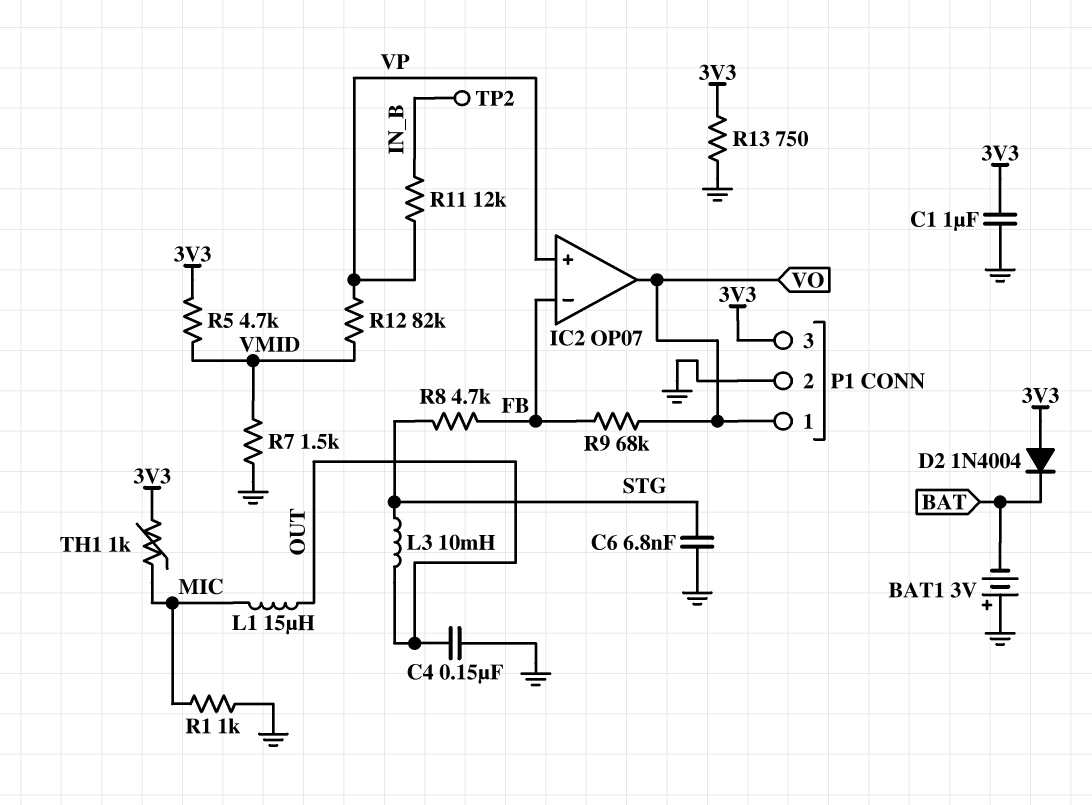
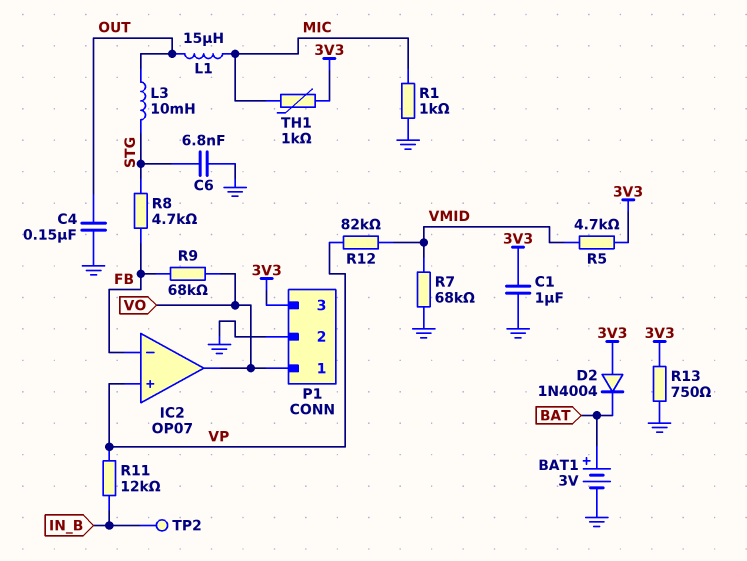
BAT1: 3V (plus GND, minus BAT) -> 3V (plus BAT, minus GND)
R7: 1.5k (GND, VMID) -> 68k (GND, VMID)

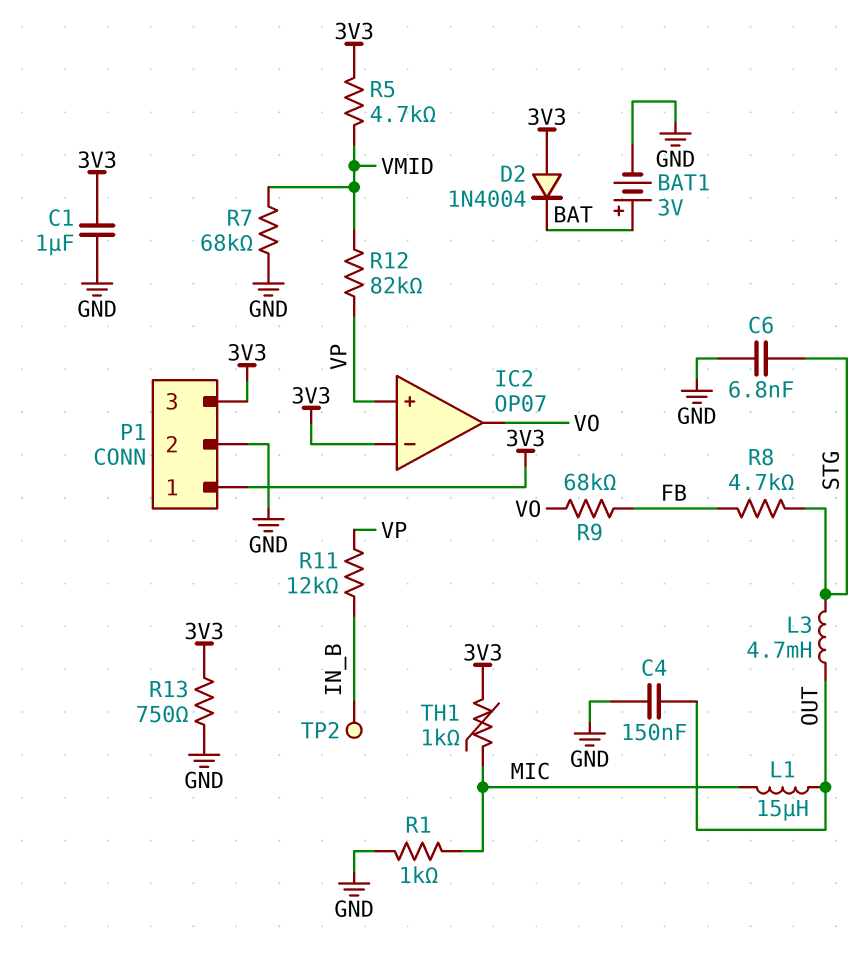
IC2 pin in-: FB -> 3V3
L3: 10mH (OUT, STG) -> 4.7mH (OUT, STG)
P1 pin 1: VO -> 3V3

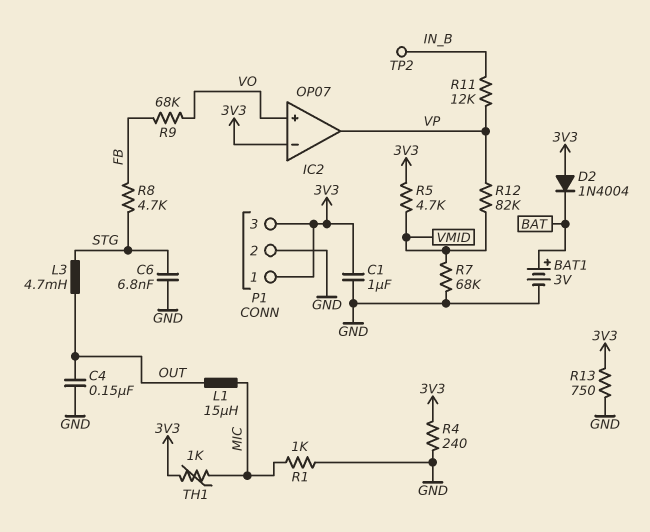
IC2 pin in+: VP -> VO
IC2 pin out: VO -> VP
R4: none -> 240 (3V3, GND)

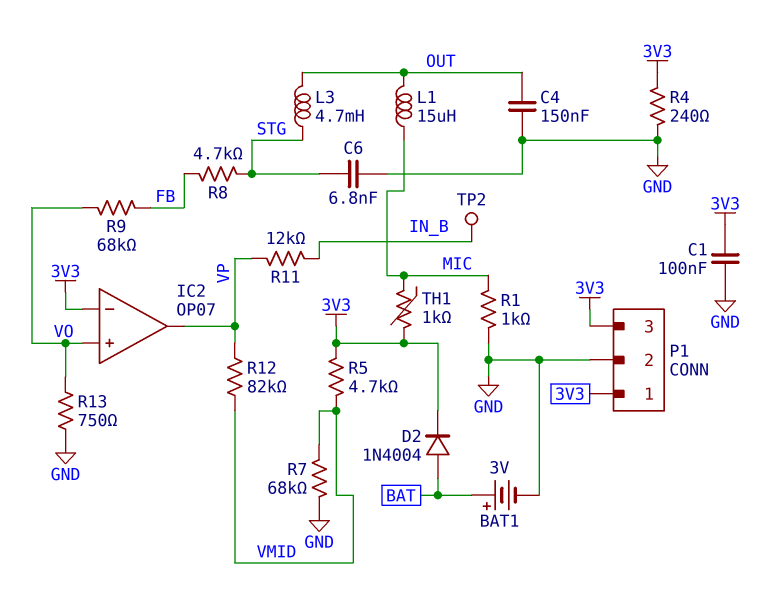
C1: 1uF (3V3, GND) -> 100nF (3V3, GND)
D2: diode 1N4004 (A 3V3, K BAT) -> diode 1N4004 (A BAT, K 3V3)
R13: 750 (3V3, GND) -> 750 (GND, VO)

